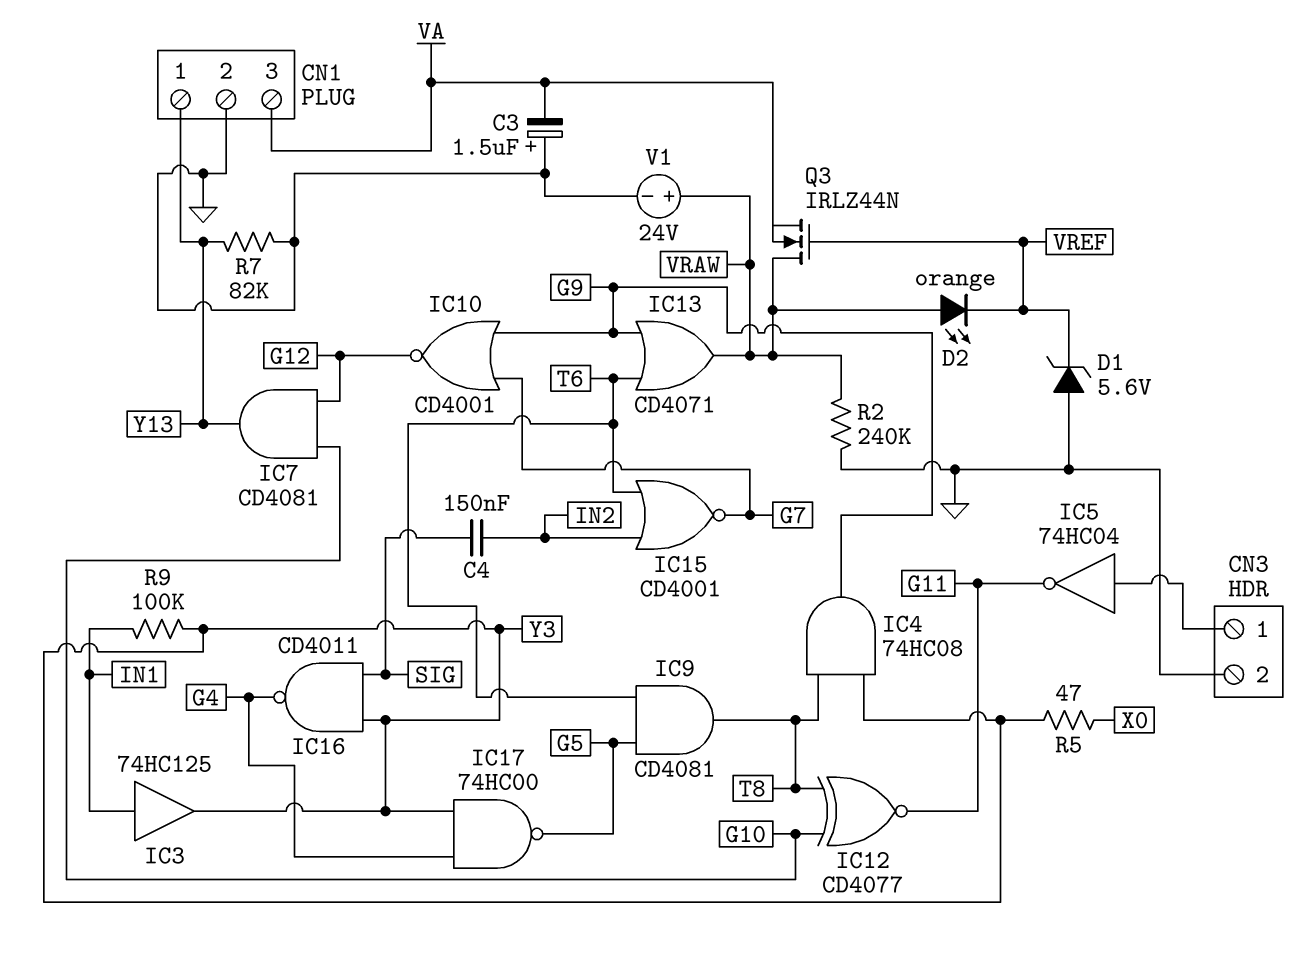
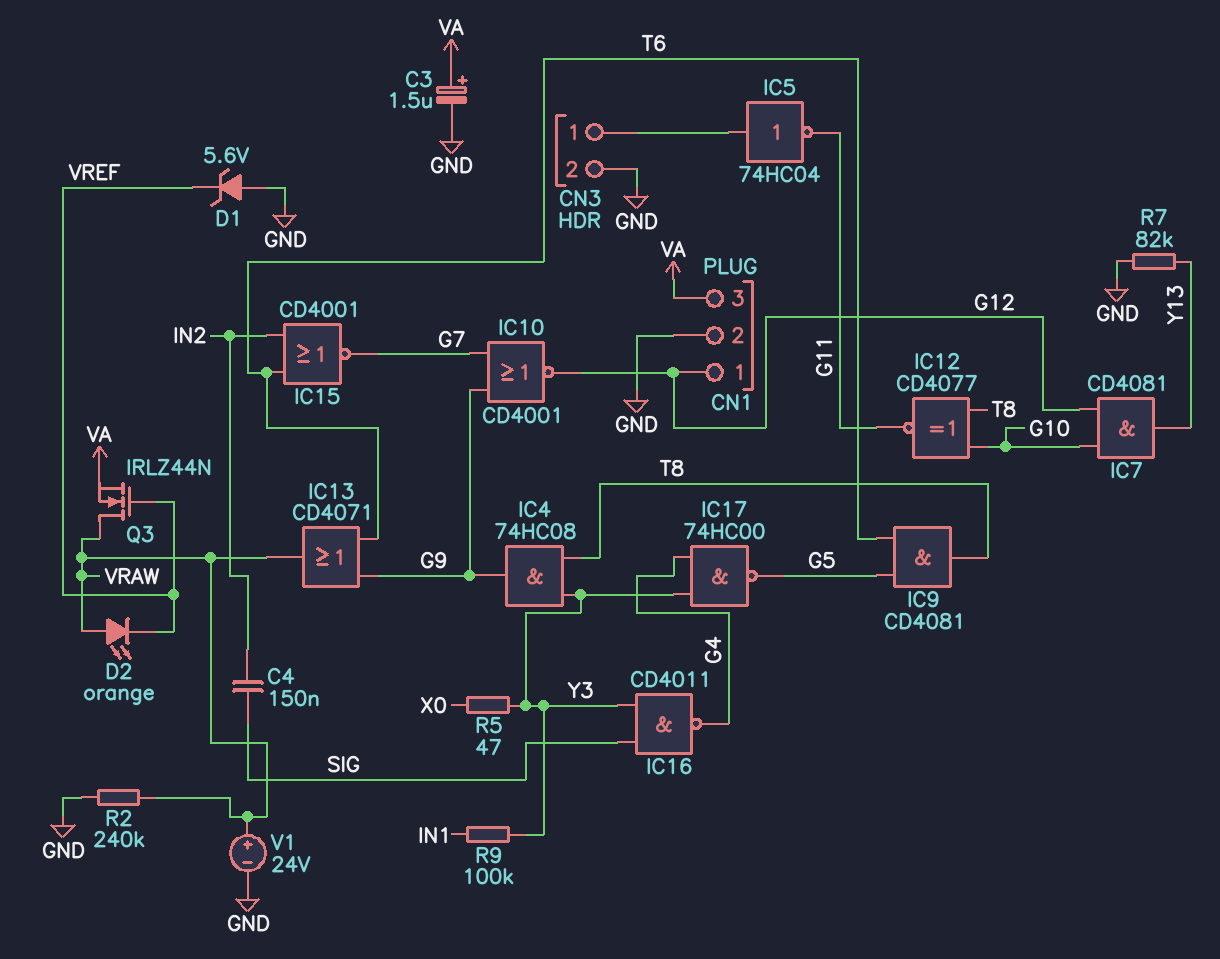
C3: 1.5uF (plus GND, minus VA) -> 1.5uF (plus VA, minus GND)
CN1 pin 1: Y13 -> G12
IC3: buffer 74HC125 (in IN1, out Y3) -> none

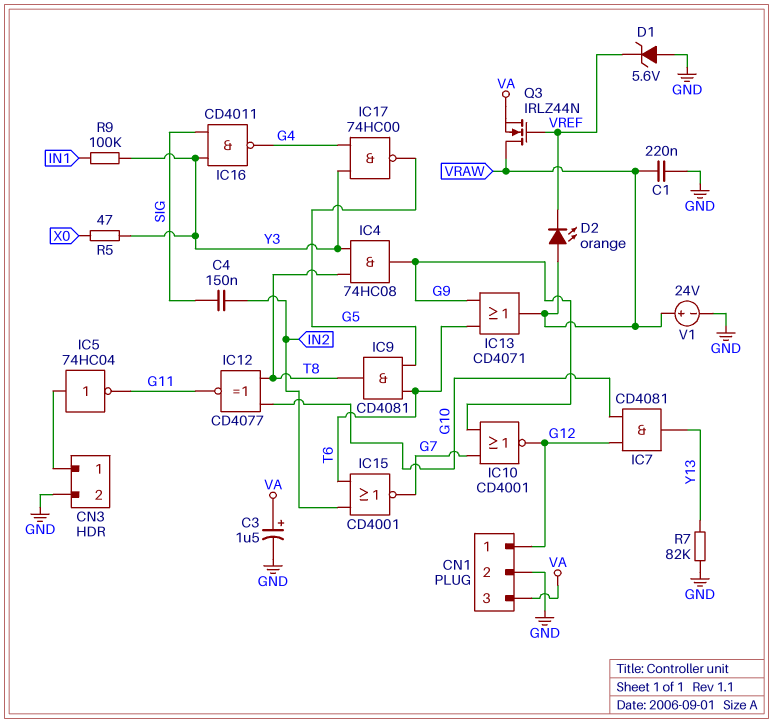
C1: none -> 220nF (GND, VRAW)
R2: 240k (GND, VRAW) -> none

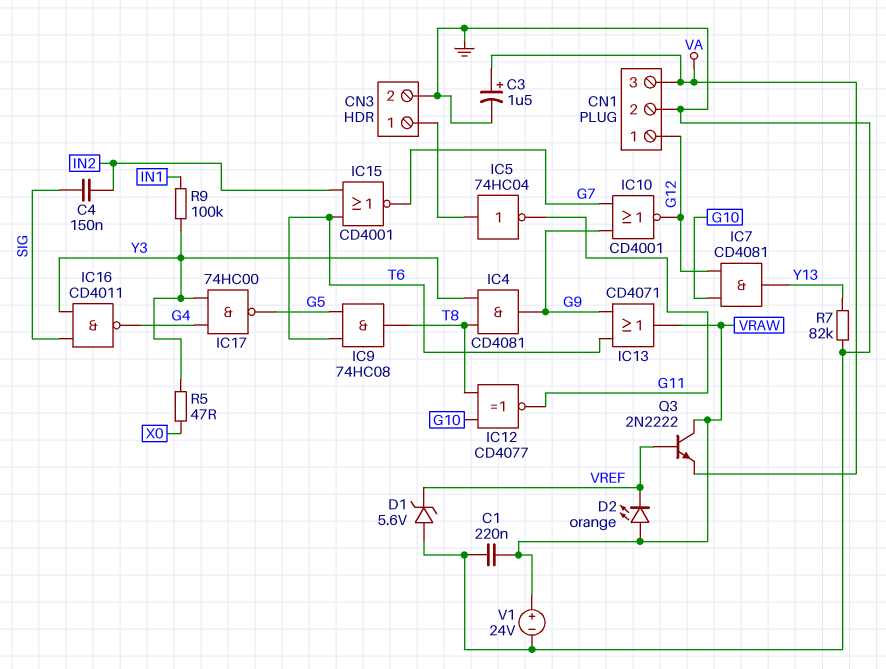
IC4: AND 74HC08 (in T8, in Y3, out G9) -> AND CD4081 (in T8, in Y3, out G9)
IC9: AND CD4081 (in G5, in T6, out T8) -> AND 74HC08 (in G5, in T6, out T8)
Q3: NMOS IRLZ44N (G VREF, D VRAW, S VA) -> NPN 2N2222 (B VREF, C VRAW, E VA)

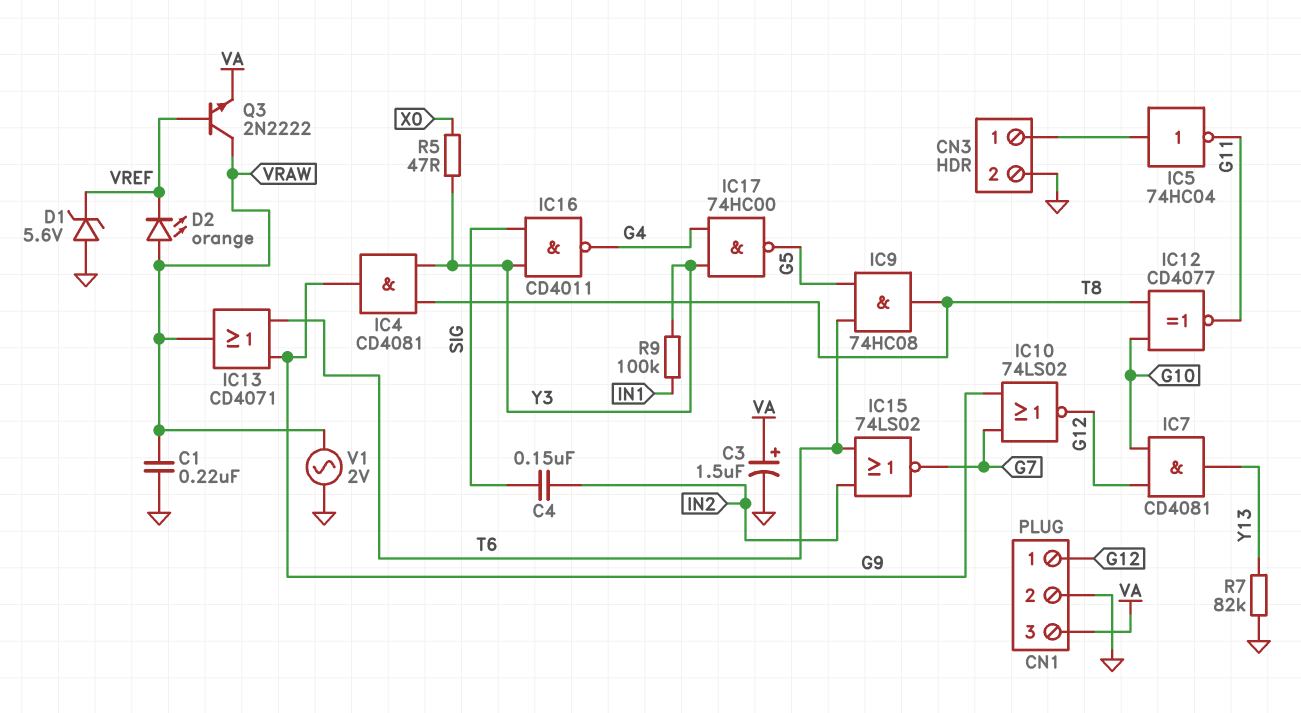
IC10: NOR CD4001 (in G7, in G9, out G12) -> NOR 74LS02 (in G7, in G9, out G12)
IC15: NOR CD4001 (in IN2, in T6, out G7) -> NOR 74LS02 (in IN2, in T6, out G7)
V1: 24V (plus VRAW, minus GND) -> AC 2V (GND, VRAW)

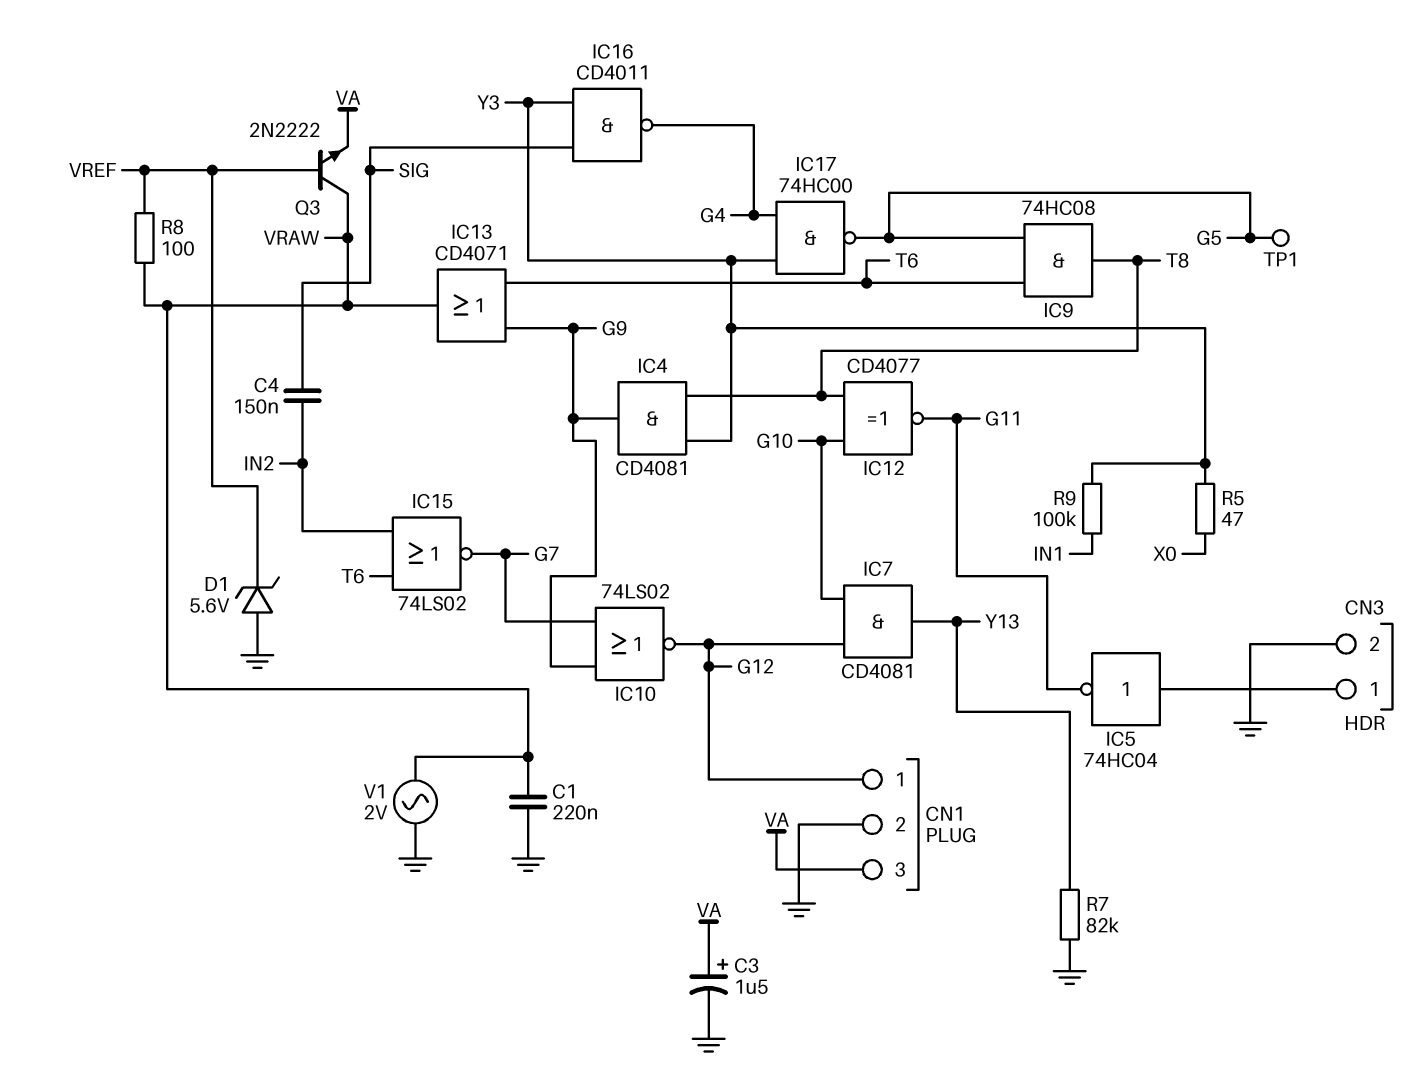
D2: LED orange (A VRAW, K VREF) -> none
R8: none -> 100 (VRAW, VREF)
TP1: none -> test point (G5)

